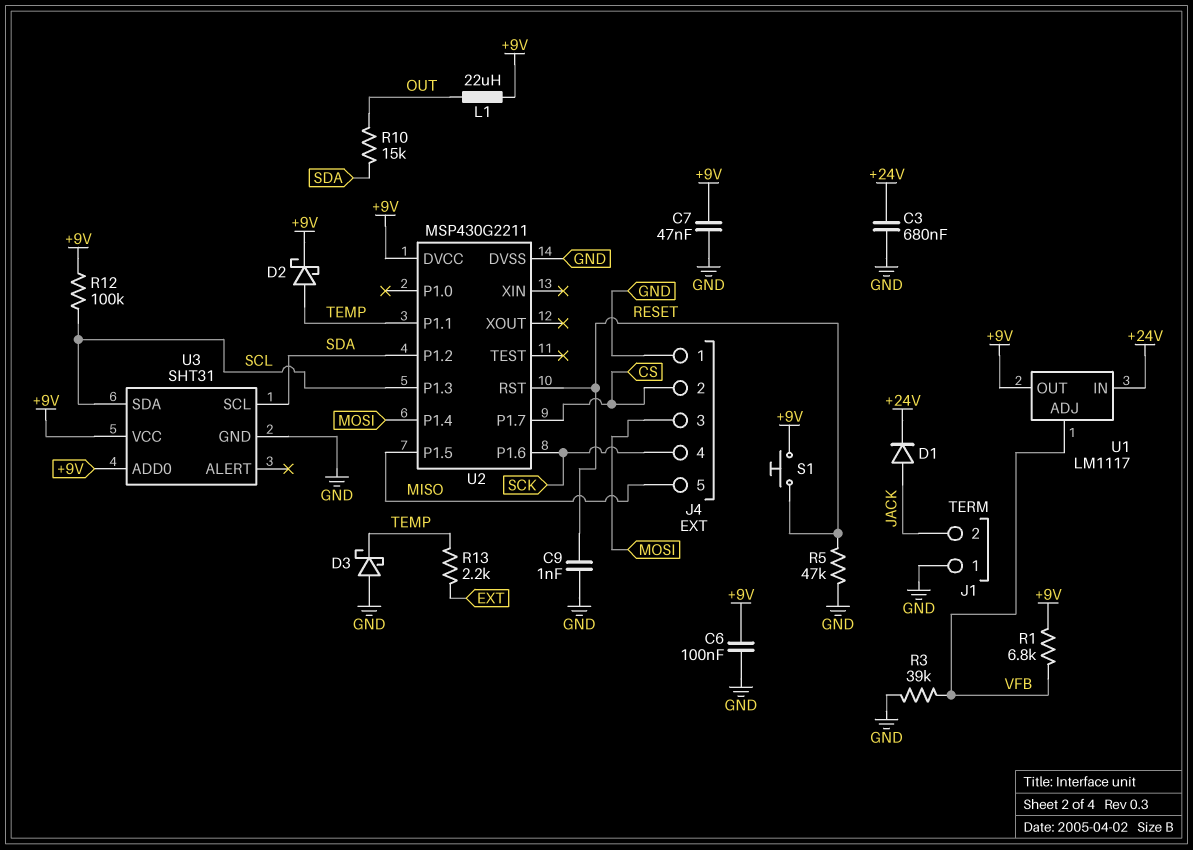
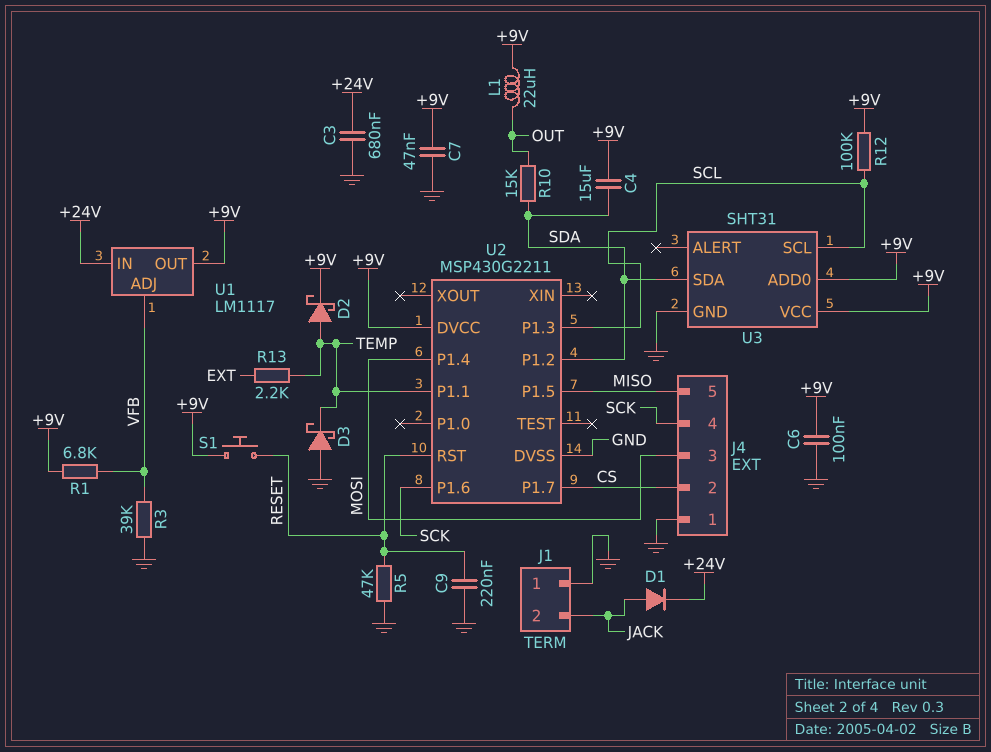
C4: none -> 15uF (+9V, SDA)
C9: 1nF (GND, RESET) -> 220nF (GND, RESET)
U3 pin SCL: SDA -> SCL
U3 pin SDA: SCL -> SDA

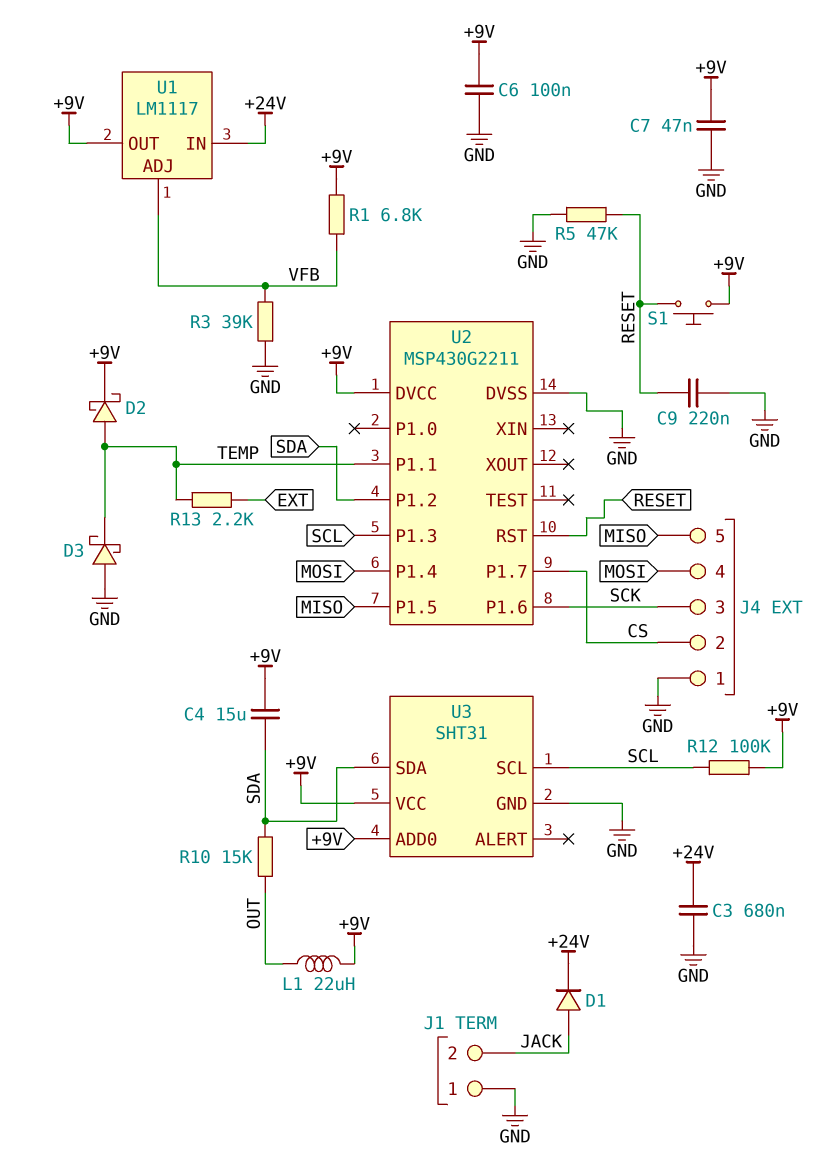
J4 pin 3: MOSI -> SCK
J4 pin 4: SCK -> MOSI

